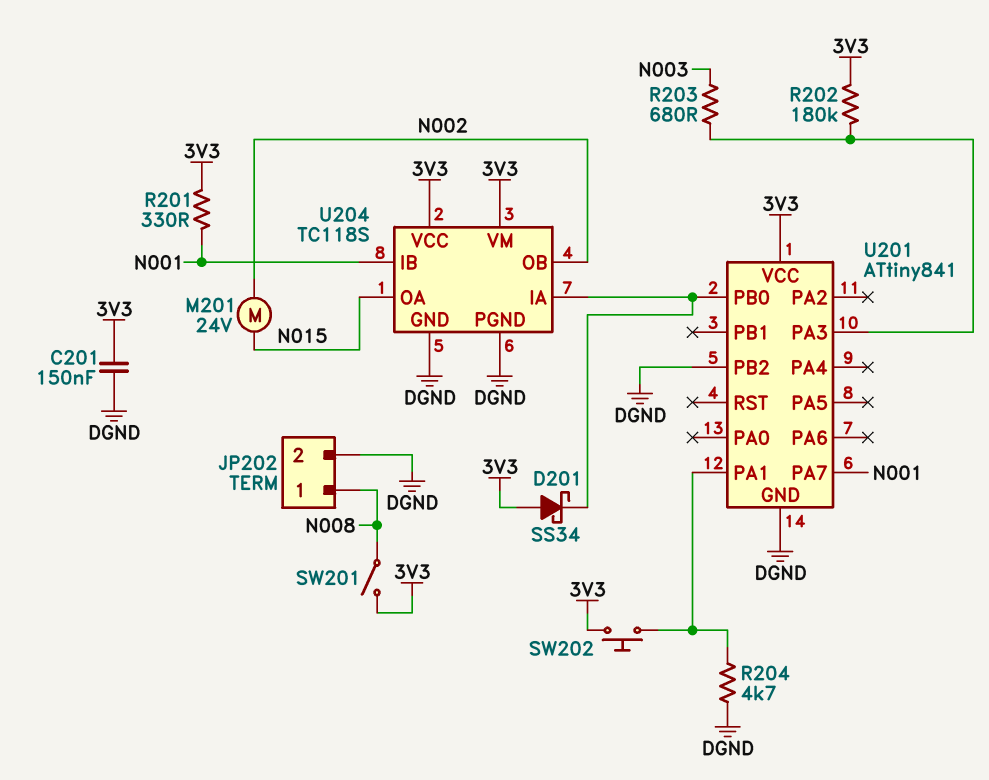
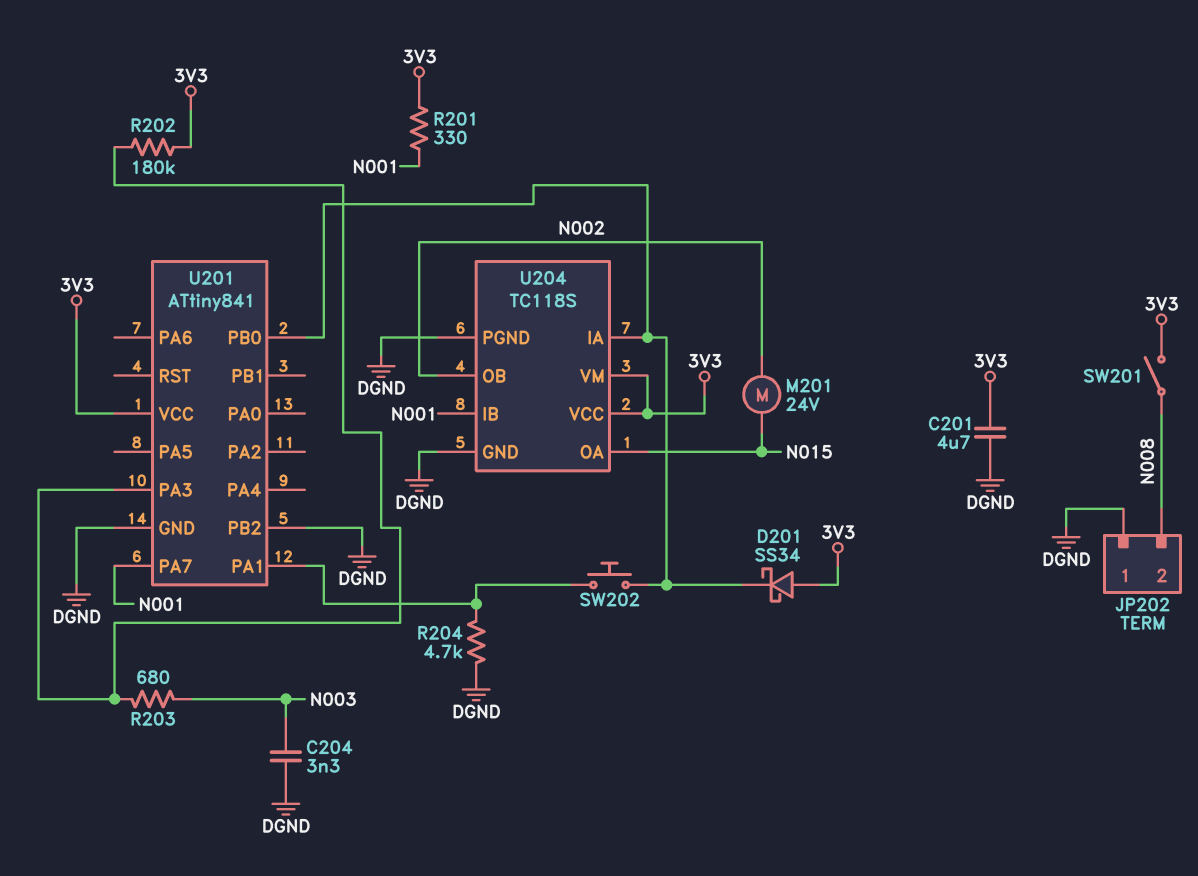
C201: 150nF (3V3, DGND) -> 4.7uF (3V3, DGND)
C204: none -> 3.3nF (DGND, N003)
JP202 pin 1: N008 -> DGND
JP202 pin 2: DGND -> N008
SW202: button (3V3, U201/PA1) -> button (U201/PA1, U201/PB0)

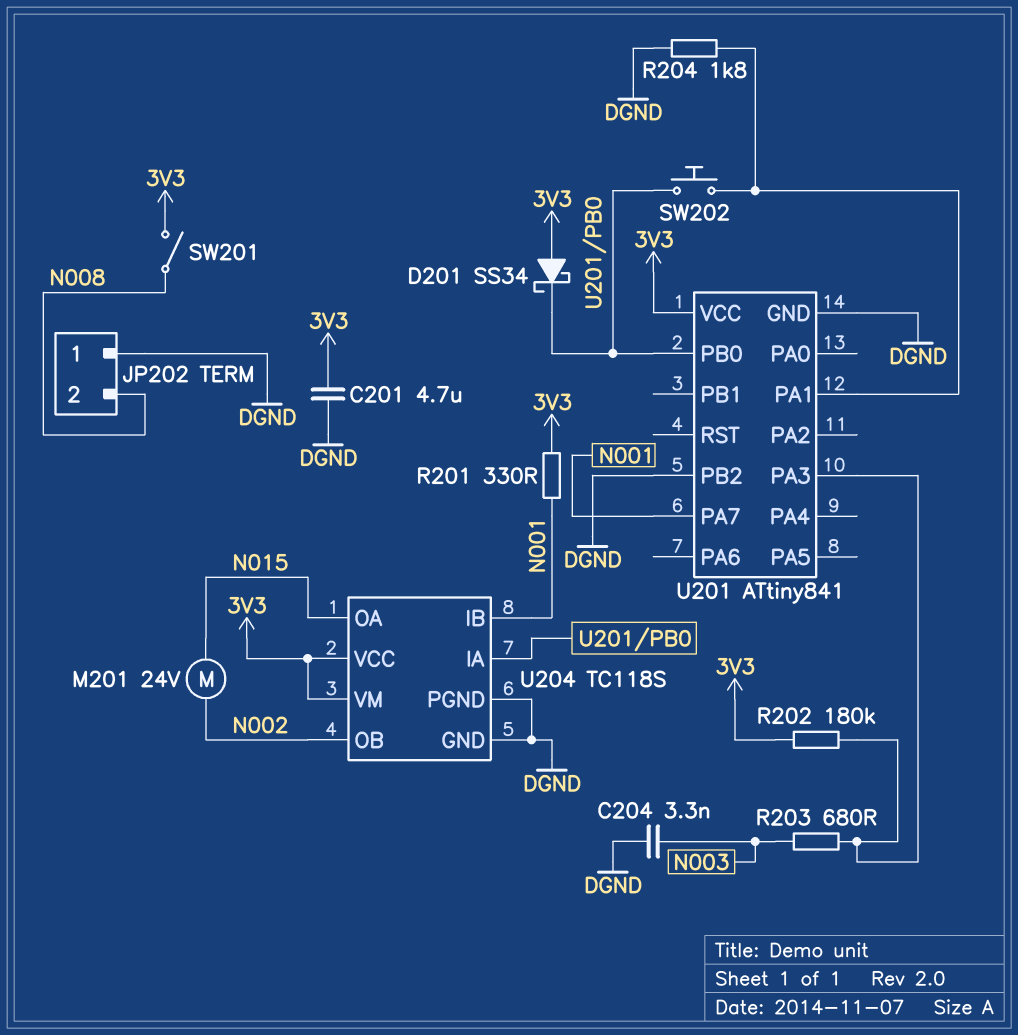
R204: 4.7k (DGND, U201/PA1) -> 1.8k (DGND, U201/PA1)

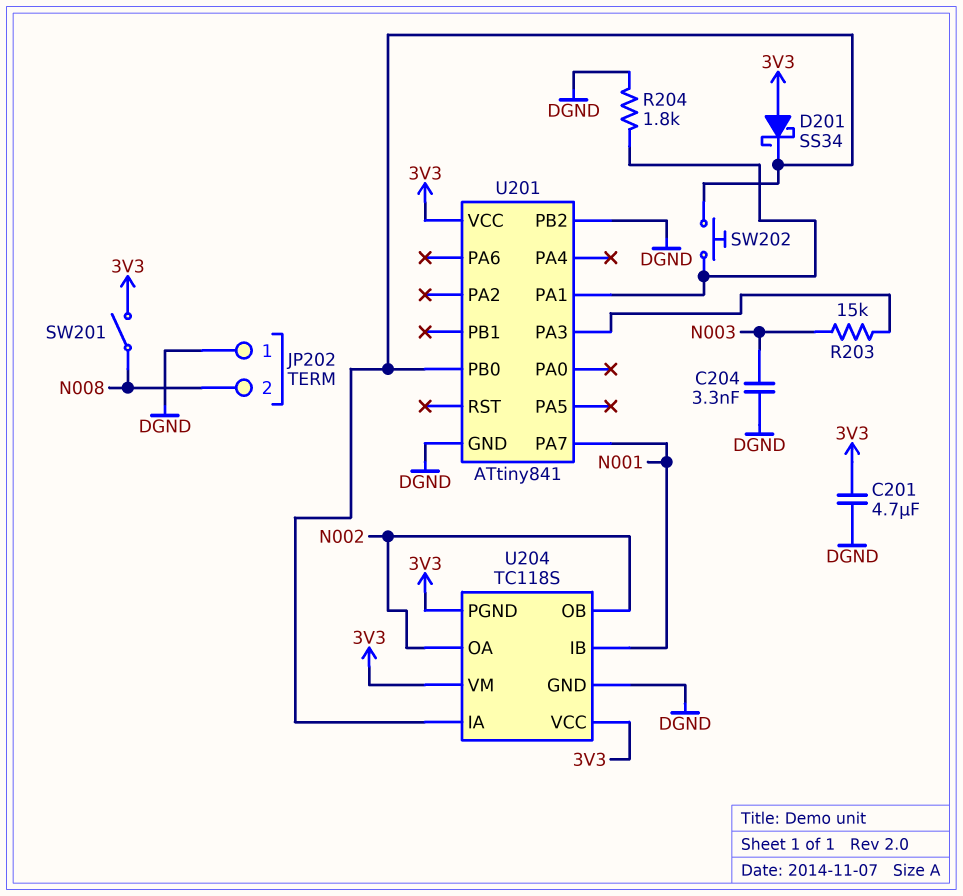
M201: motor 24V (N002, N015) -> none
R201: 330 (3V3, N001) -> none
R202: 180k (3V3, U201/PA3) -> none
R203: 680 (N003, U201/PA3) -> 15k (N003, U201/PA3)
U204 pin OA: N015 -> N002
U204 pin PGND: DGND -> 3V3

